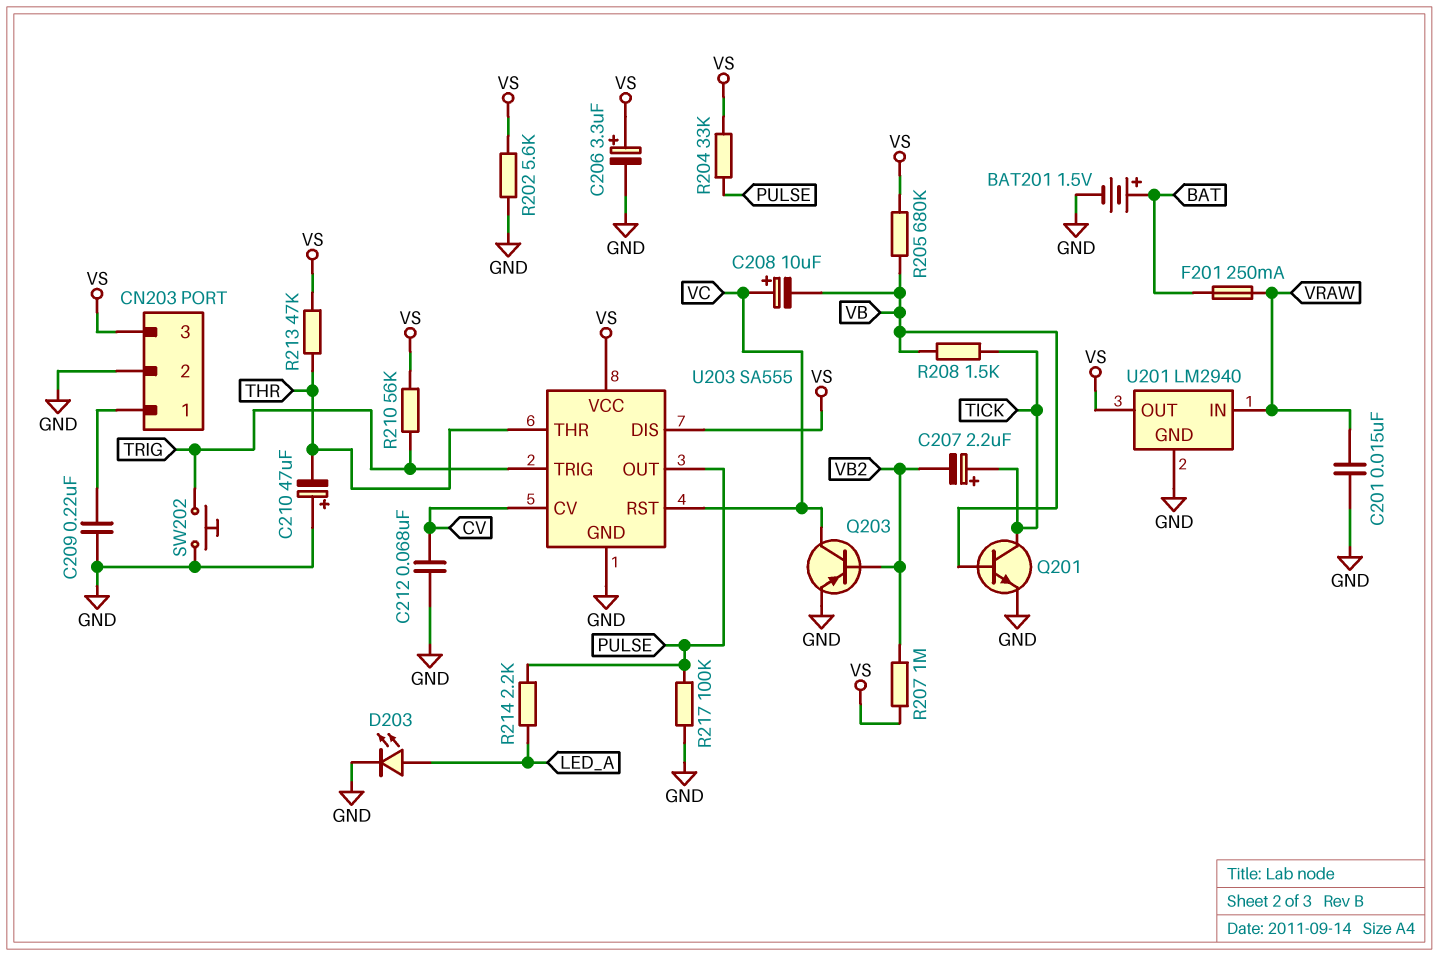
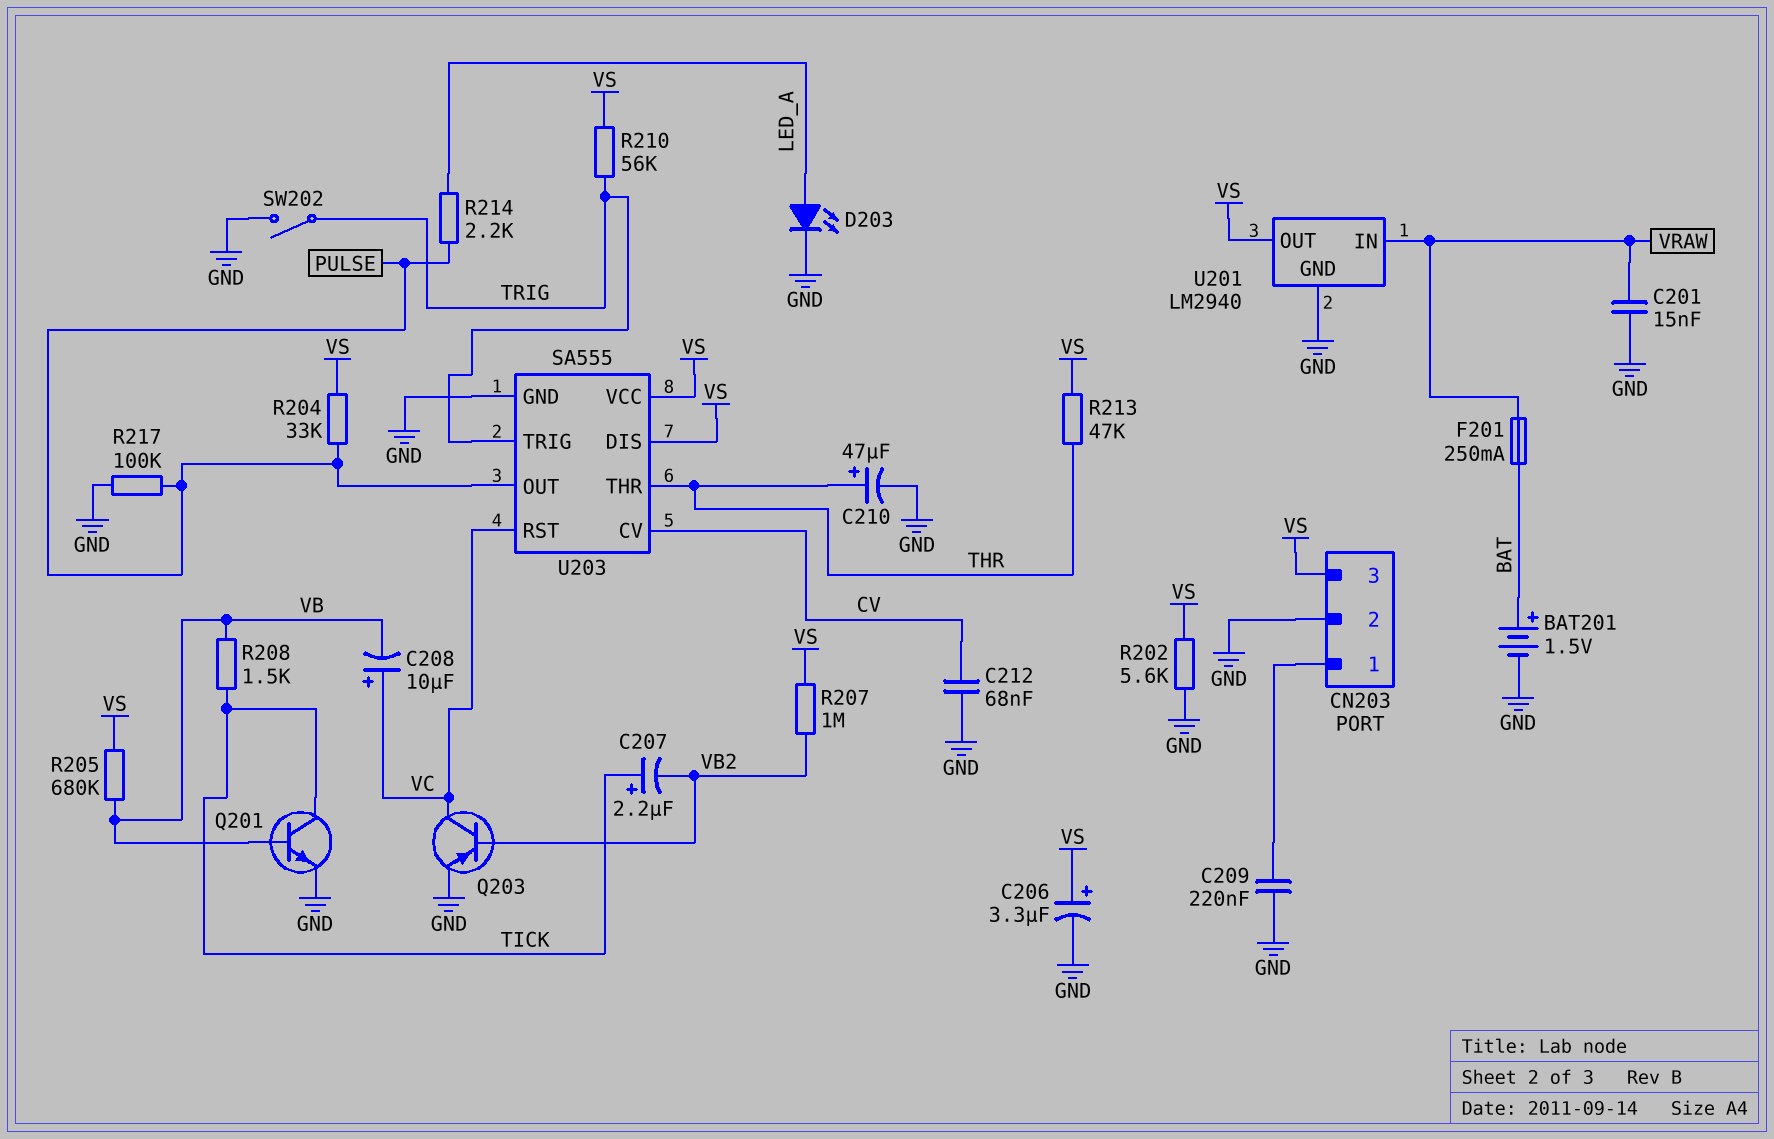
C210: 47uF (plus GND, minus THR) -> 47uF (plus THR, minus GND)
SW202: button (GND, TRIG) -> switch (GND, TRIG)

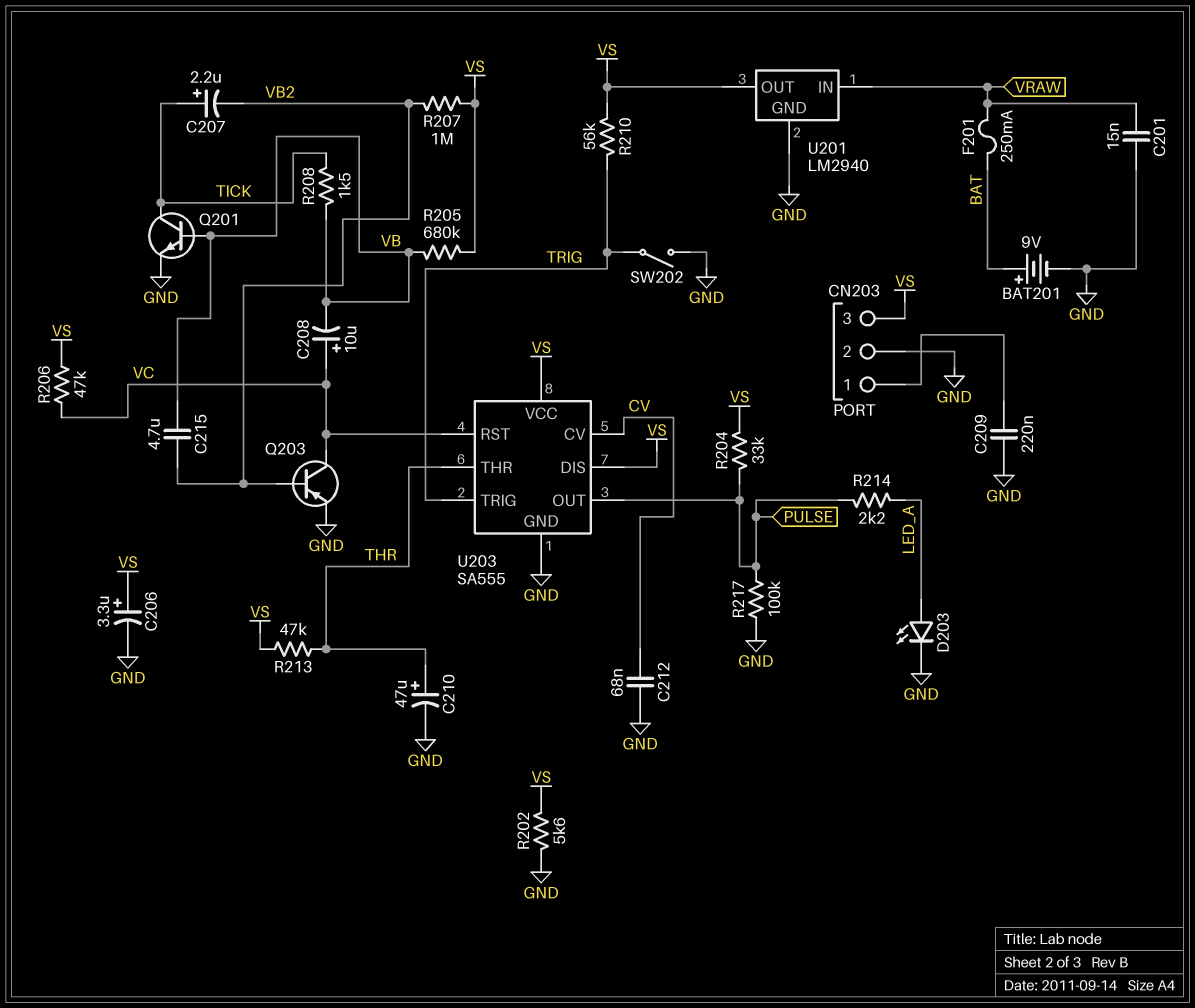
BAT201: 1.5V (plus BAT, minus GND) -> 9V (plus BAT, minus GND)
C215: none -> 4.7uF (VB, VB2)
R206: none -> 47k (VC, VS)

